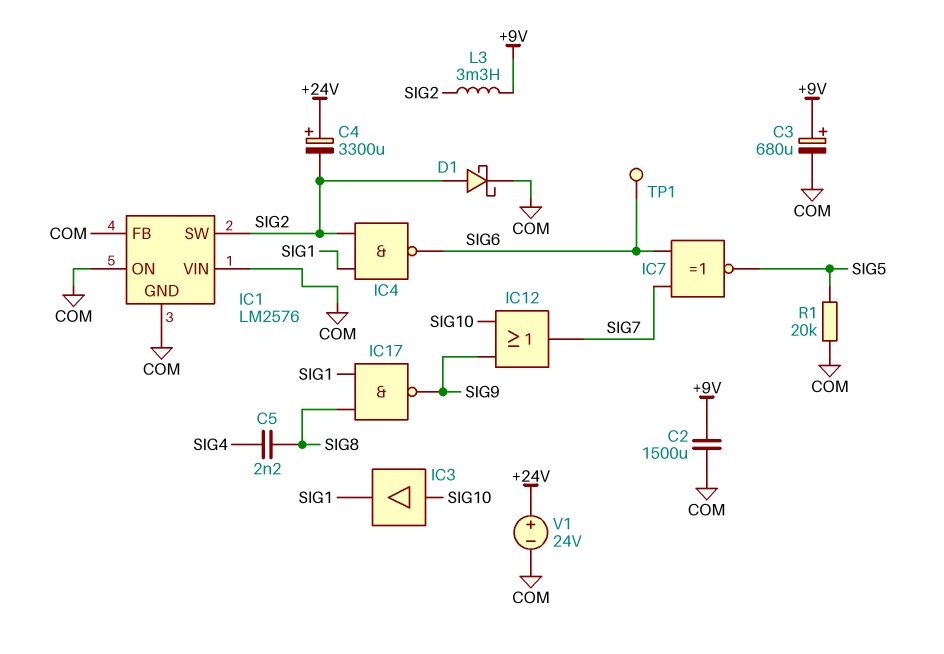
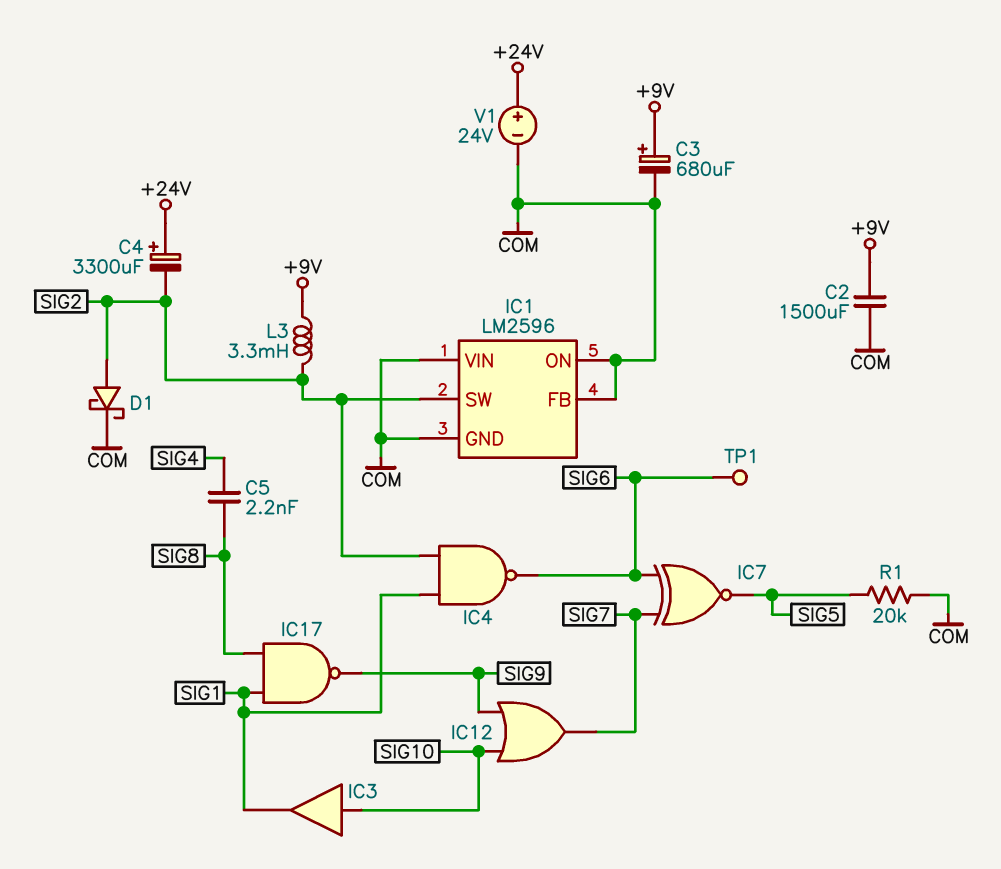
IC1: LM2576 -> LM2596

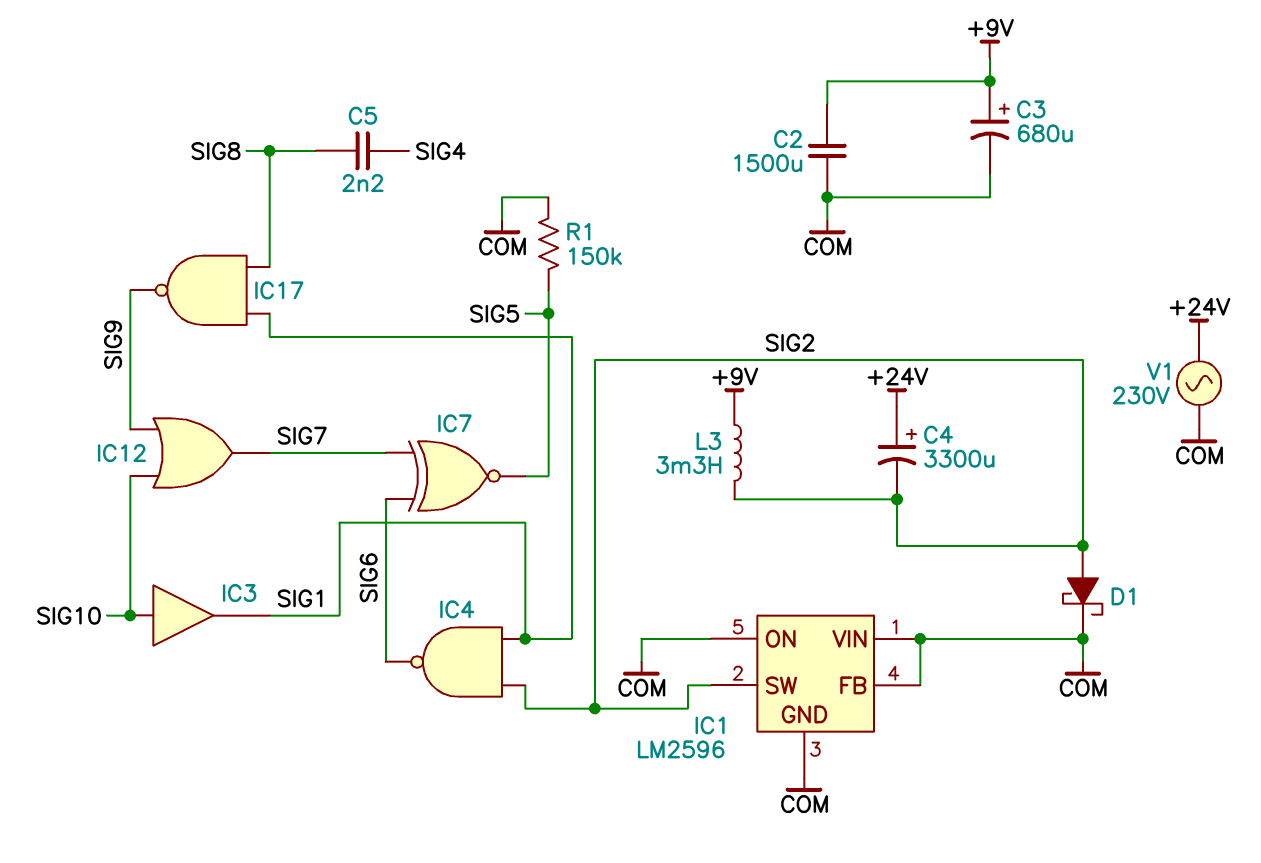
R1: 20k (COM, SIG5) -> 150k (COM, SIG5)
TP1: test point (SIG6) -> none
V1: 24V (plus +24V, minus COM) -> AC 230V (+24V, COM)

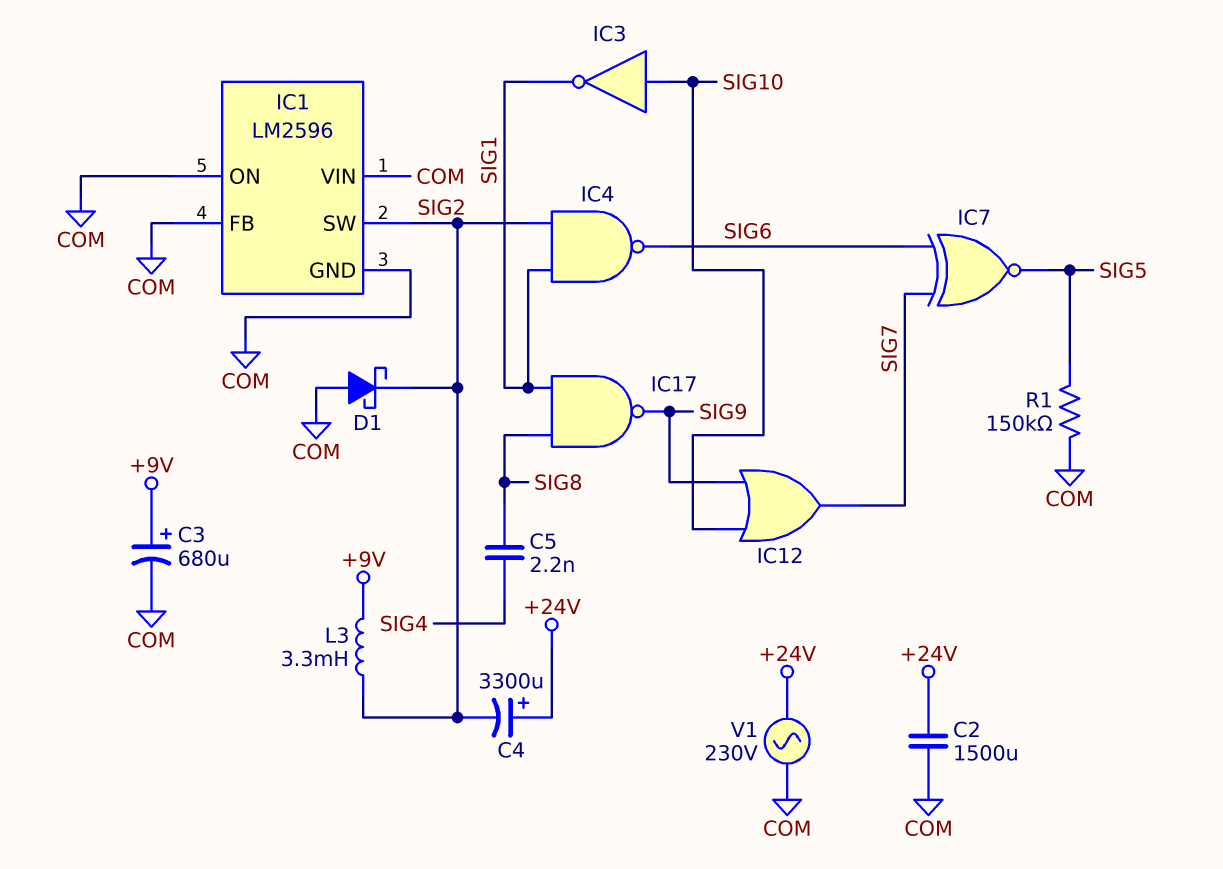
C2: 1500uF (+9V, COM) -> 1500uF (+24V, COM)
D1: schottky (A SIG2, K COM) -> schottky (A COM, K SIG2)
IC3: buffer (in SIG10, out SIG1) -> NOT (in SIG10, out SIG1)

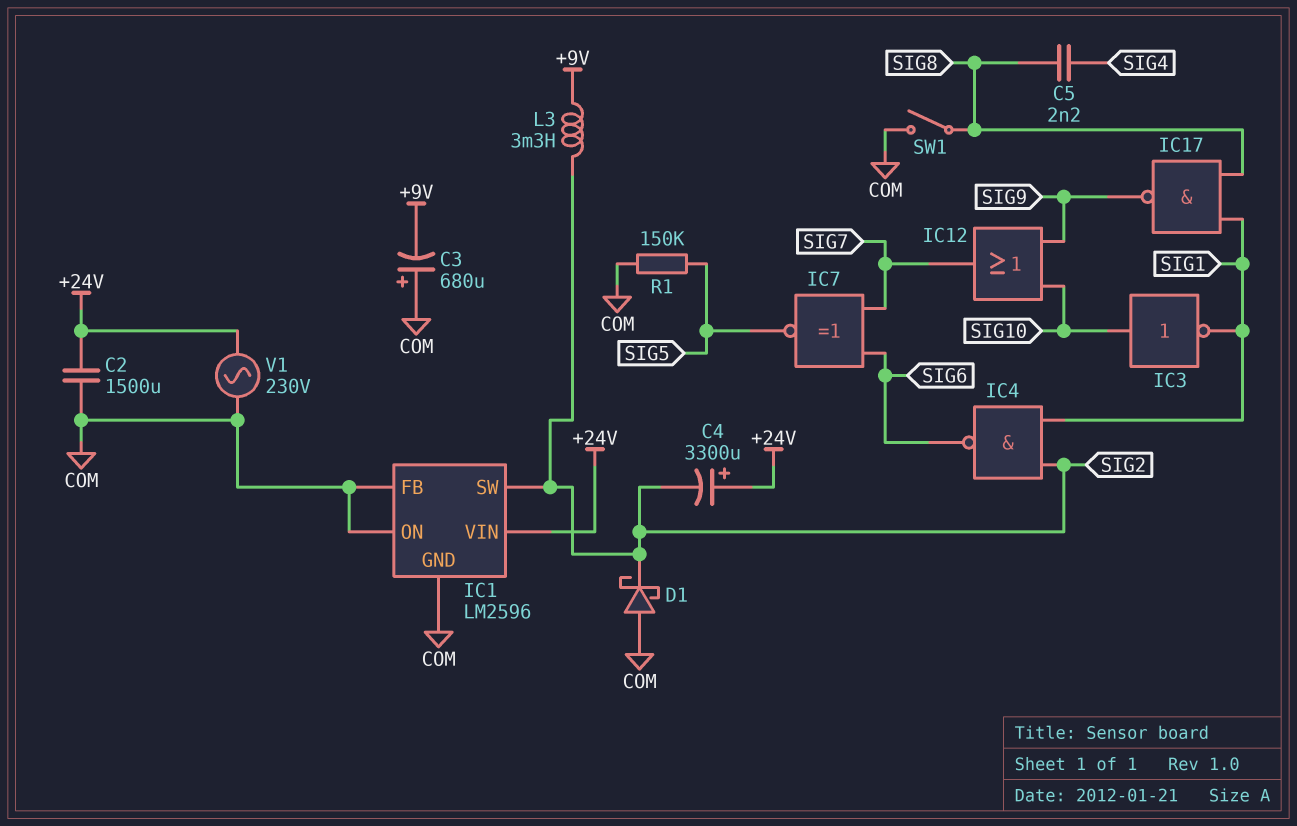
C3: 680uF (plus +9V, minus COM) -> 680uF (plus COM, minus +9V)
IC1 pin VIN: COM -> +24V
SW1: none -> switch (COM, SIG8)

